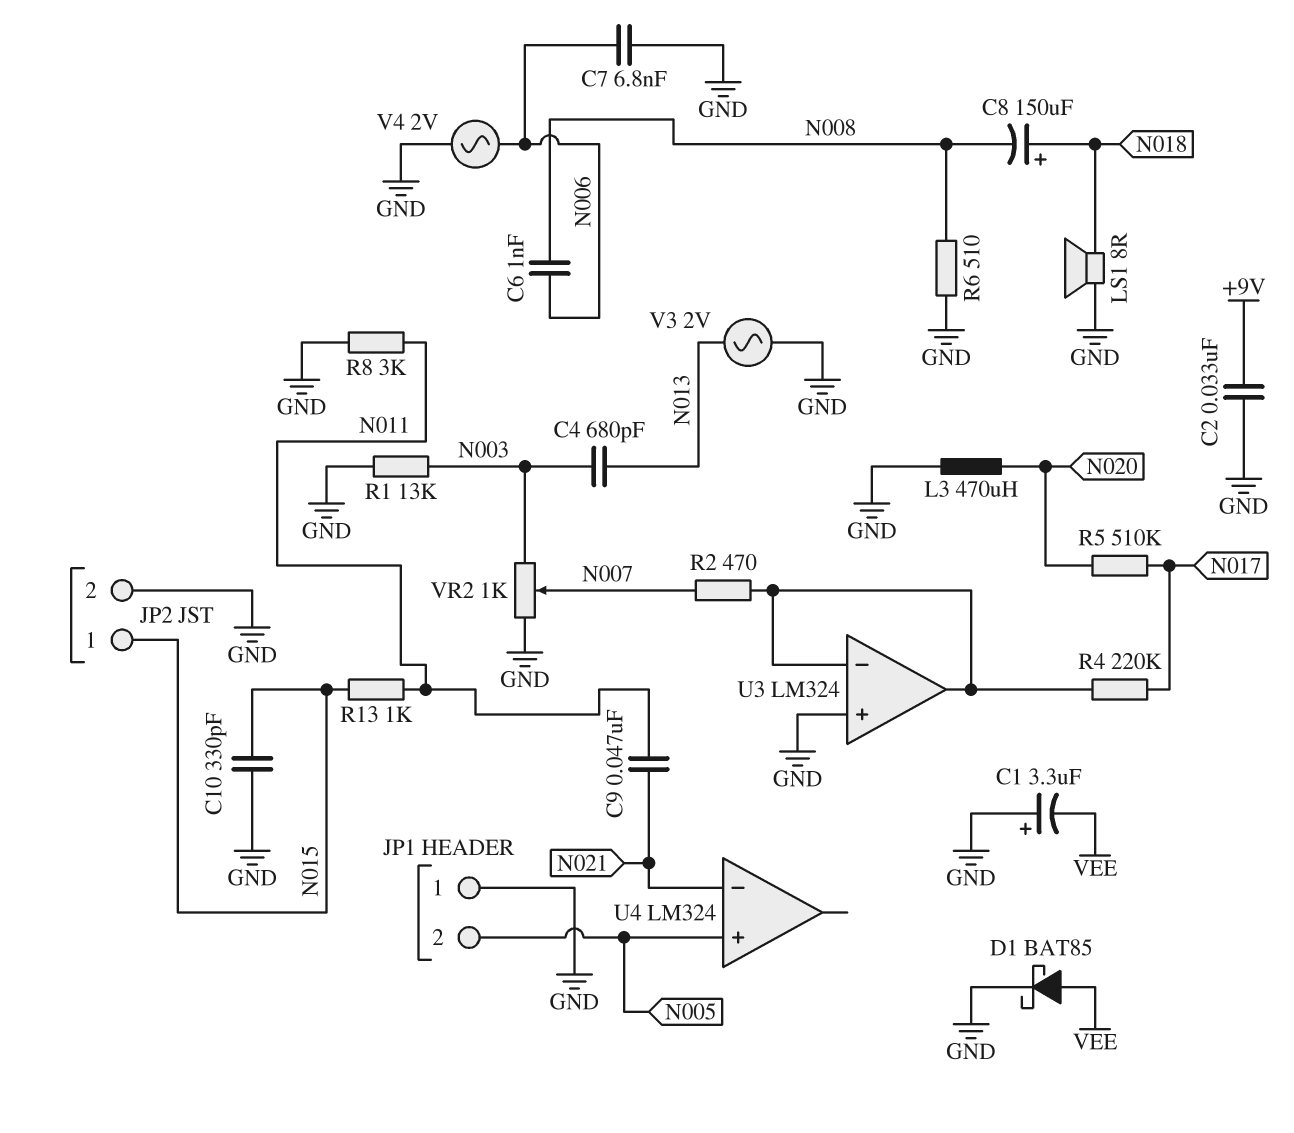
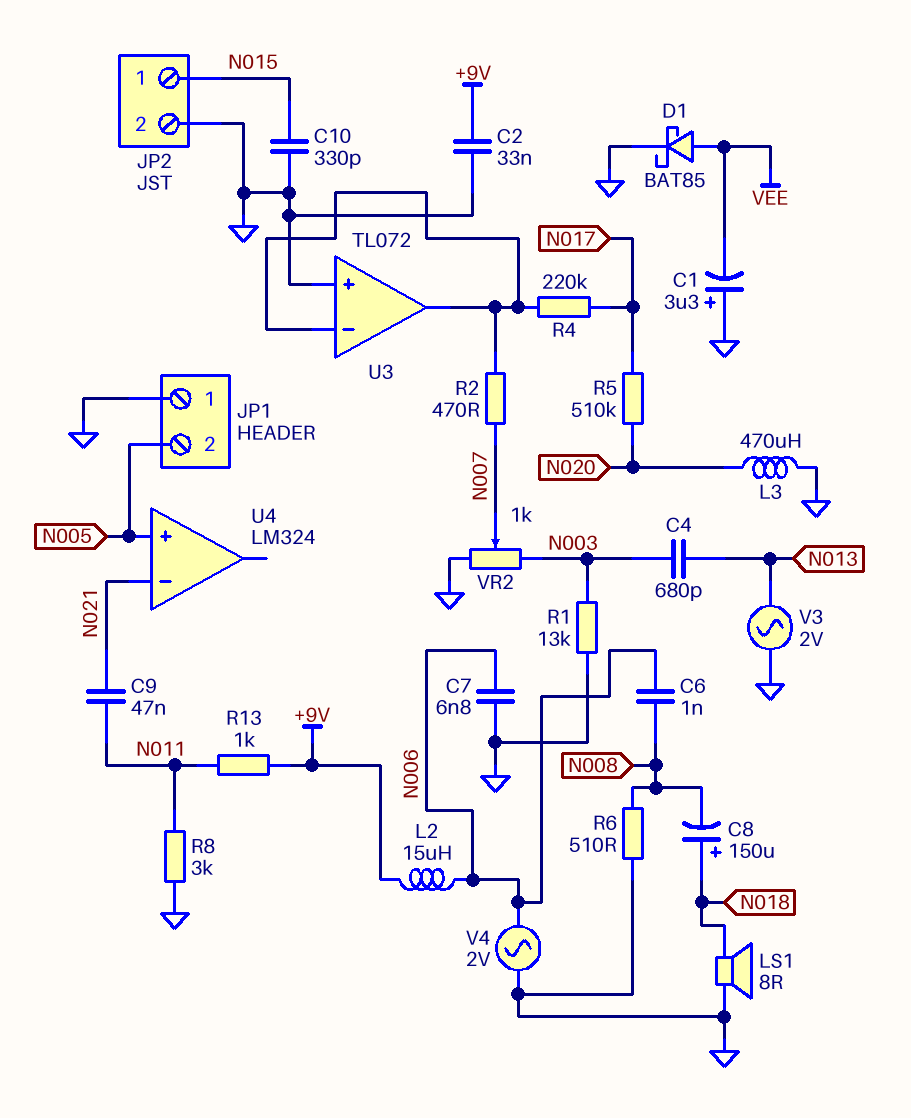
L2: none -> 15uH (+9V, N006)
R13: 1k (N011, N015) -> 1k (+9V, N011)
U3: LM324 -> TL072

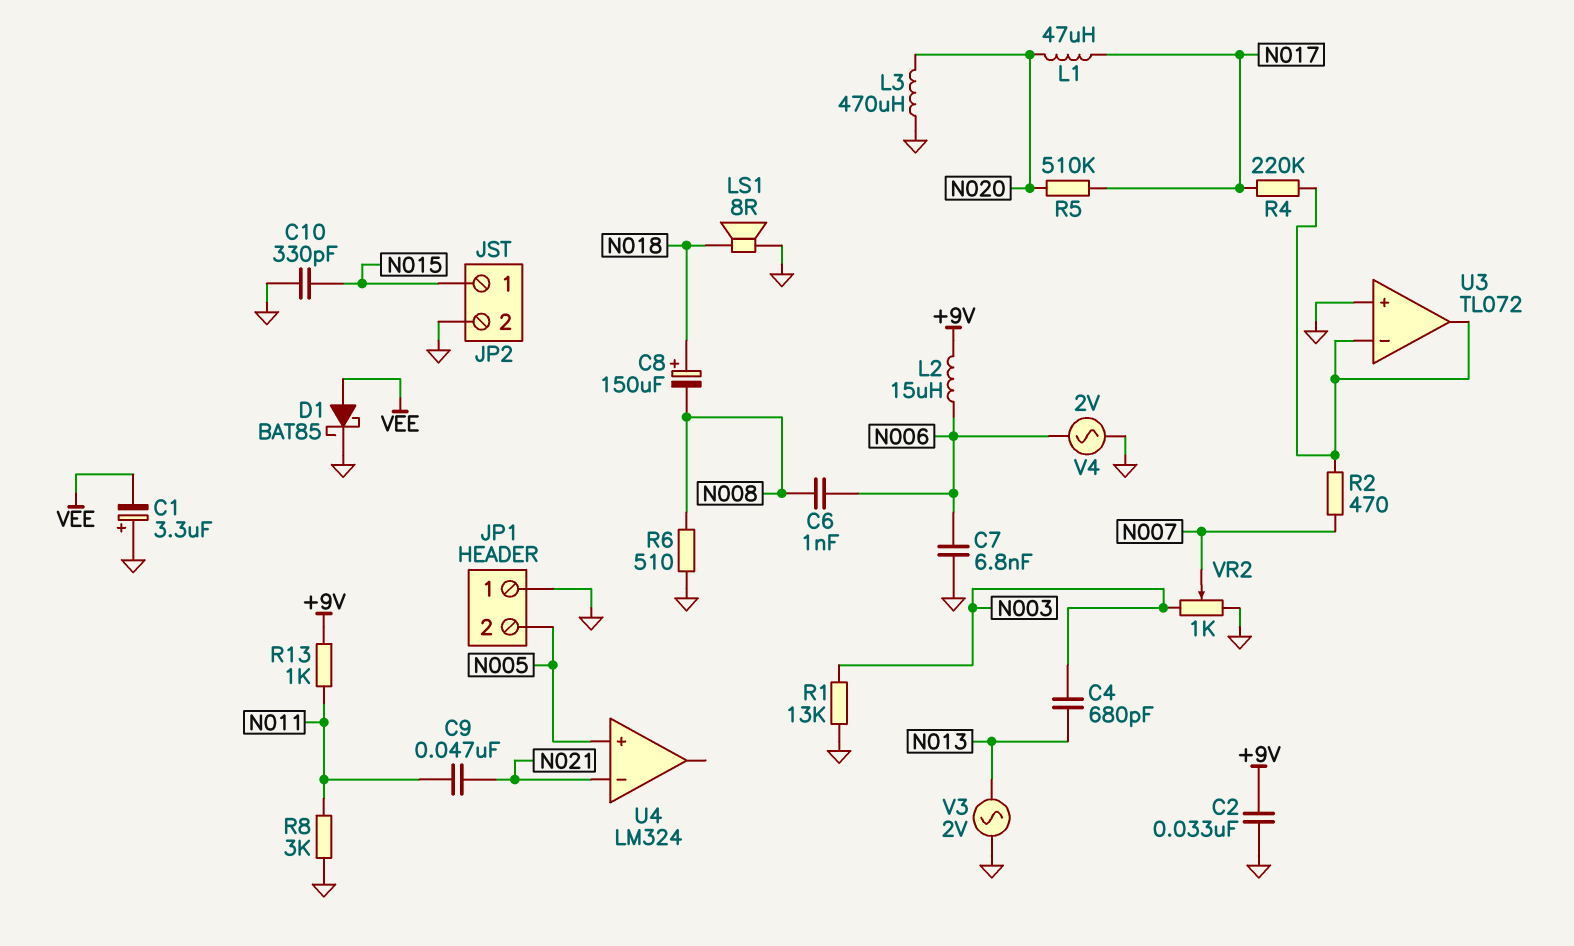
L1: none -> 47uH (N017, N020)

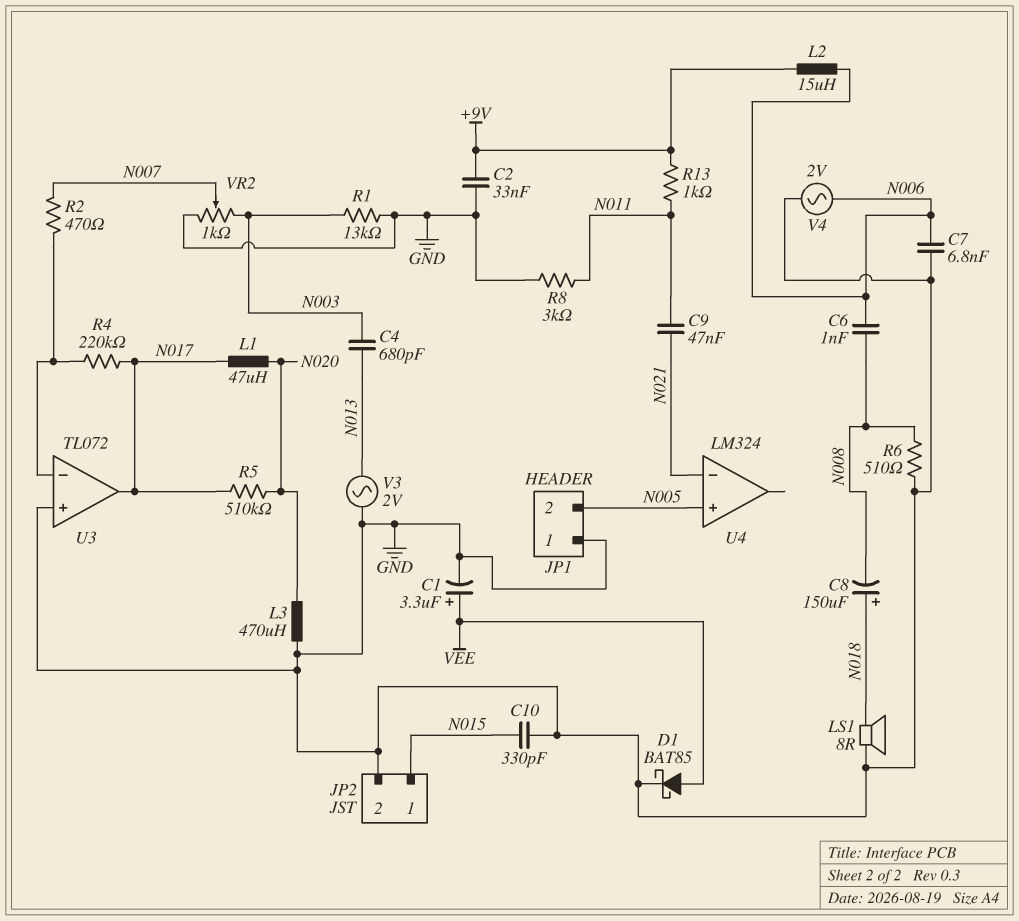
C1: 3.3uF (plus GND, minus VEE) -> 3.3uF (plus VEE, minus GND)
U3 pin out: U3/in- -> N017

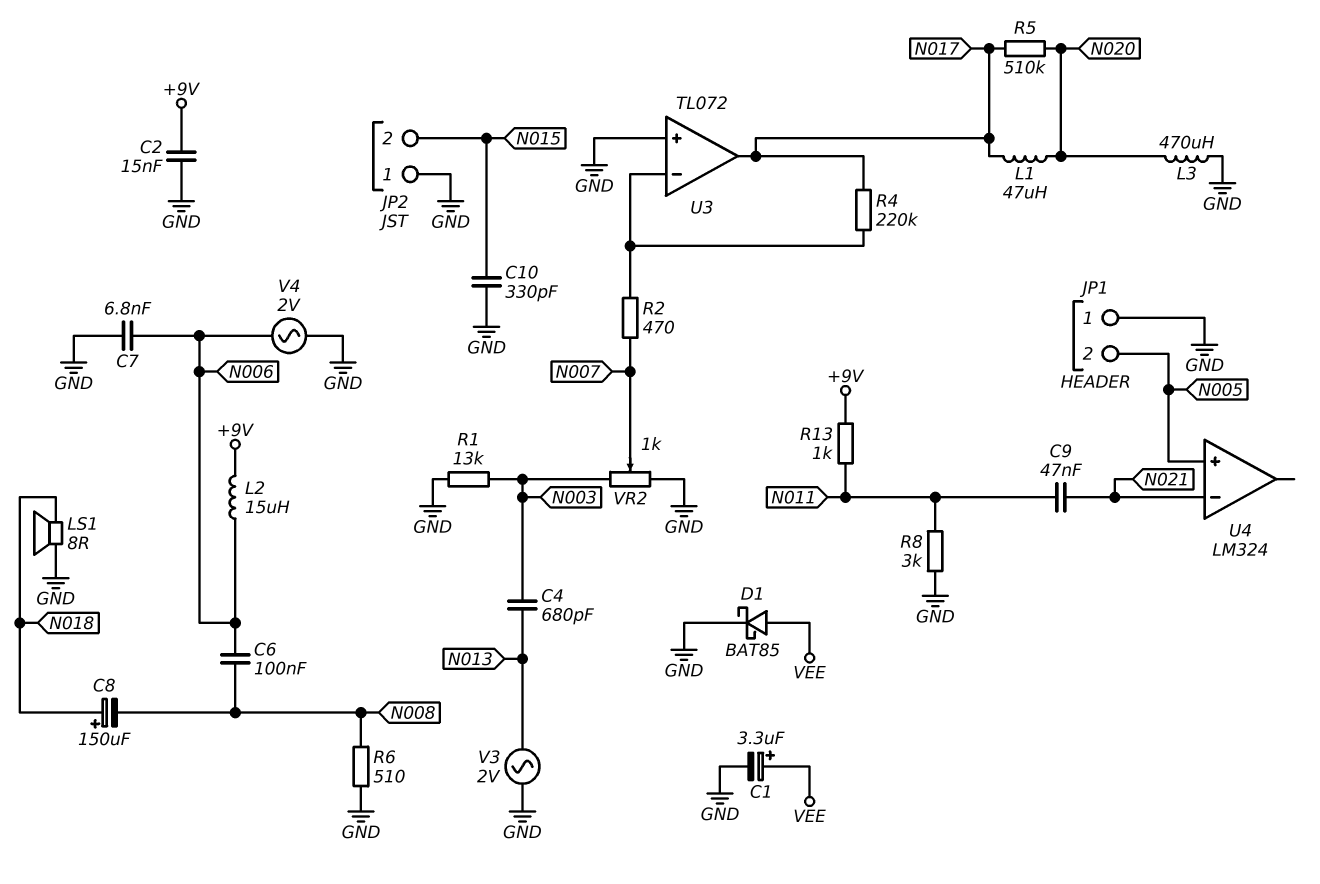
C2: 33nF (+9V, GND) -> 15nF (+9V, GND)
C6: 1nF (N006, N008) -> 100nF (N006, N008)
JP2 pin 1: N015 -> GND
JP2 pin 2: GND -> N015

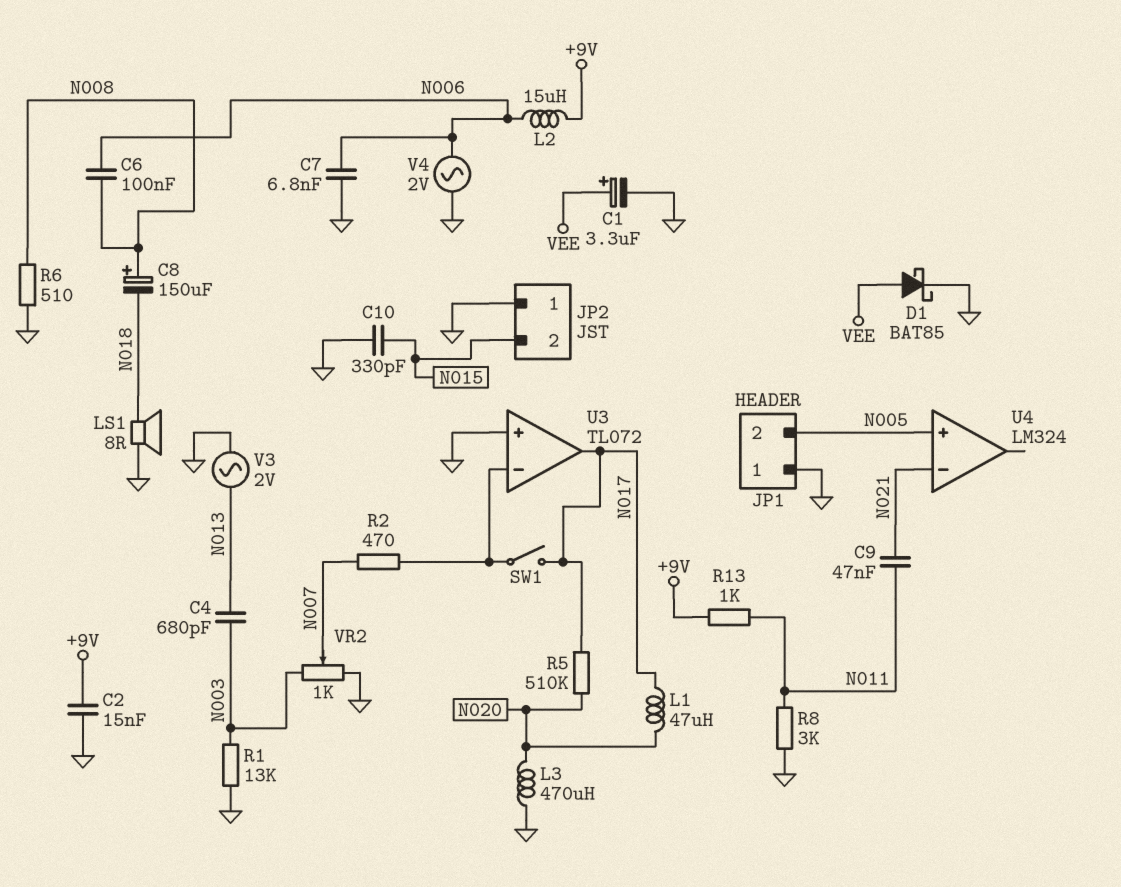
C8: 150uF (plus N018, minus N008) -> 150uF (plus N008, minus N018)
R4: 220k (N017, U3/in-) -> none
SW1: none -> switch (N017, U3/in-)

